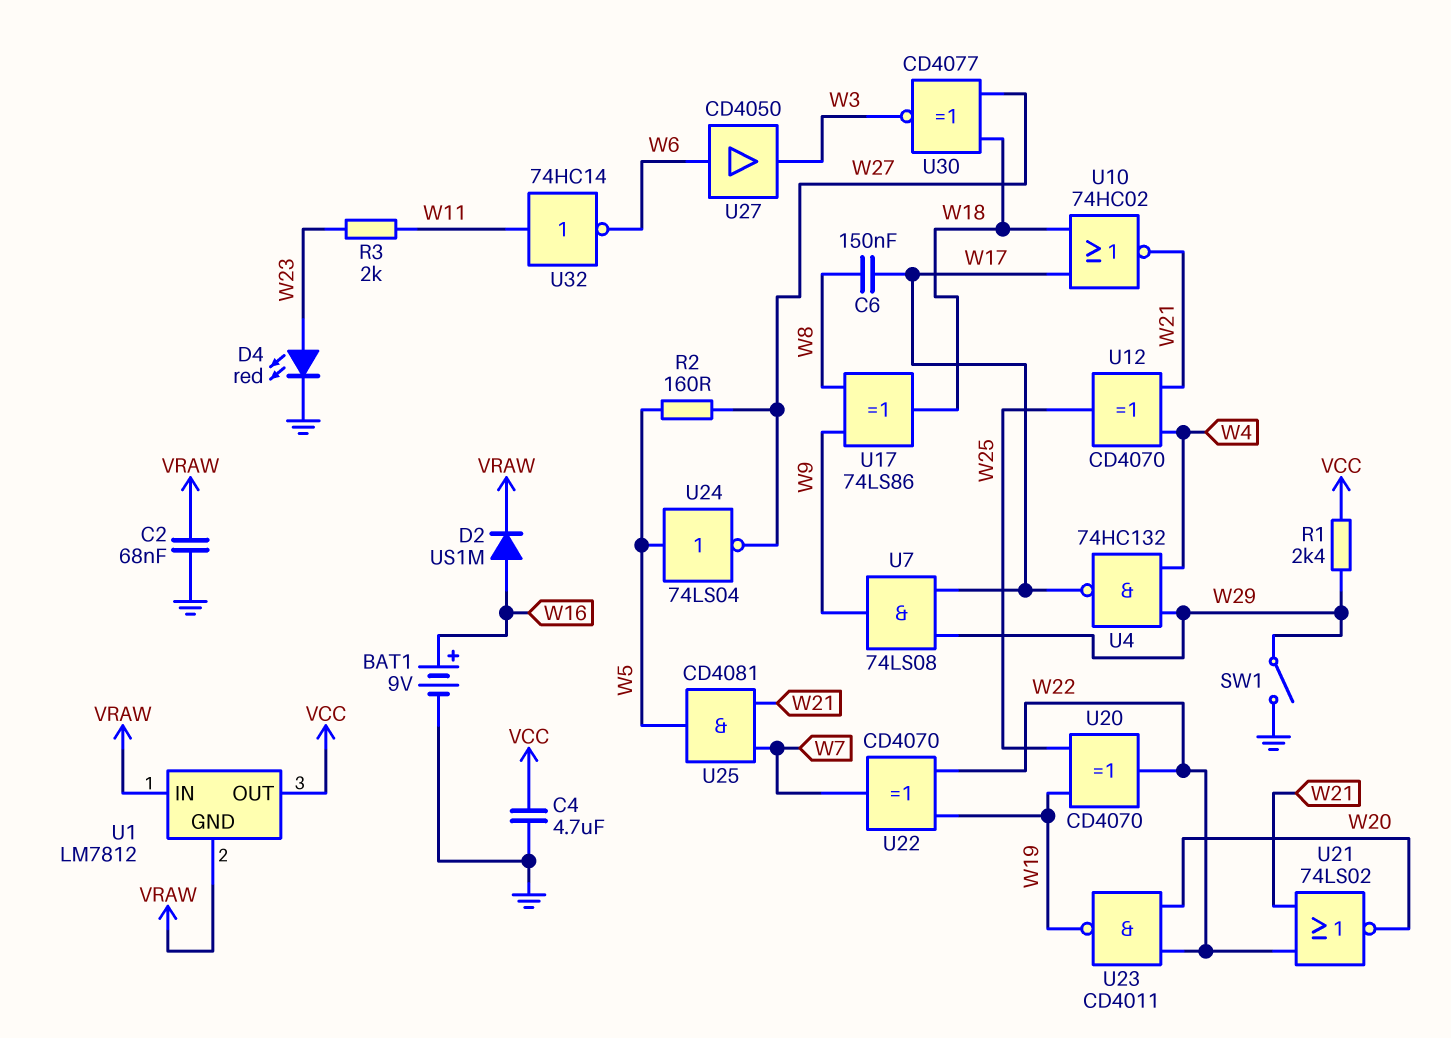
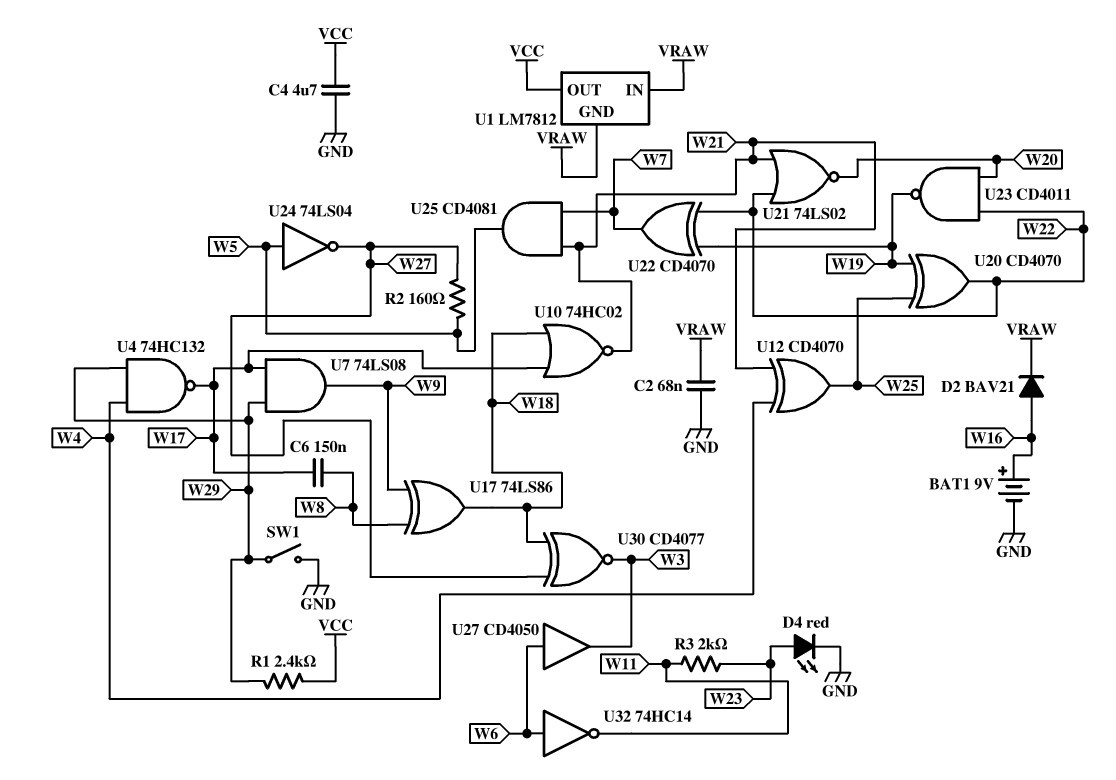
D2: diode US1M (A W16, K VRAW) -> diode BAV21 (A W16, K VRAW)
U32: NOT 74HC14 (in W11, out W6) -> NOT 74HC14 (in W6, out W11)

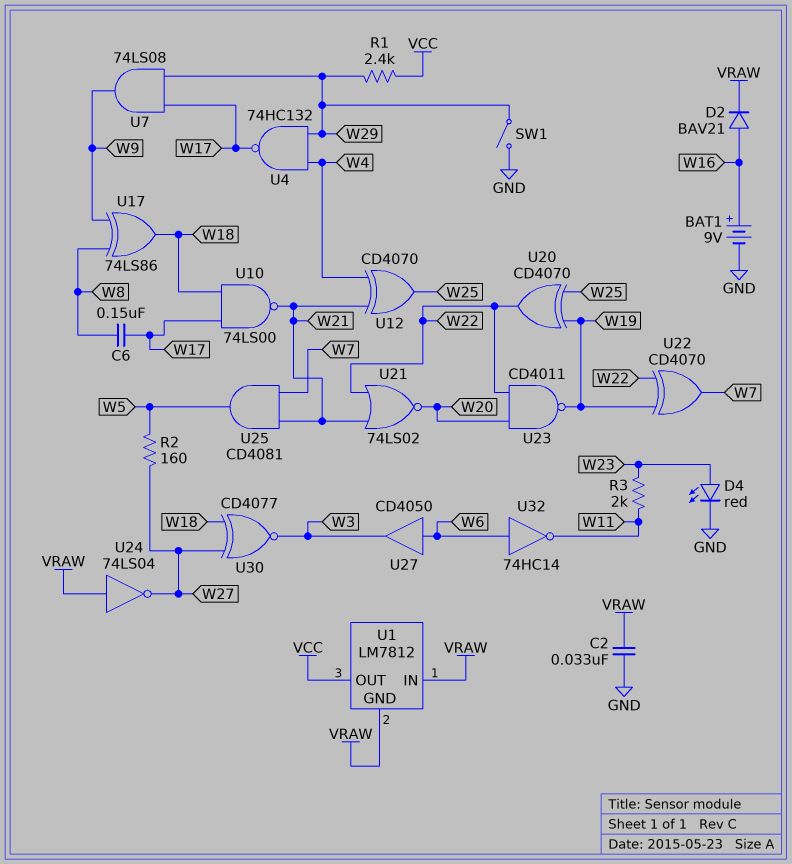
C2: 68nF (GND, VRAW) -> 33nF (GND, VRAW)
C4: 4.7uF (GND, VCC) -> none
U10: NOR 74HC02 (in W17, in W18, out W21) -> NAND 74LS00 (in W17, in W18, out W21)
U24: NOT 74LS04 (in W5, out W27) -> NOT 74LS04 (in VRAW, out W27)

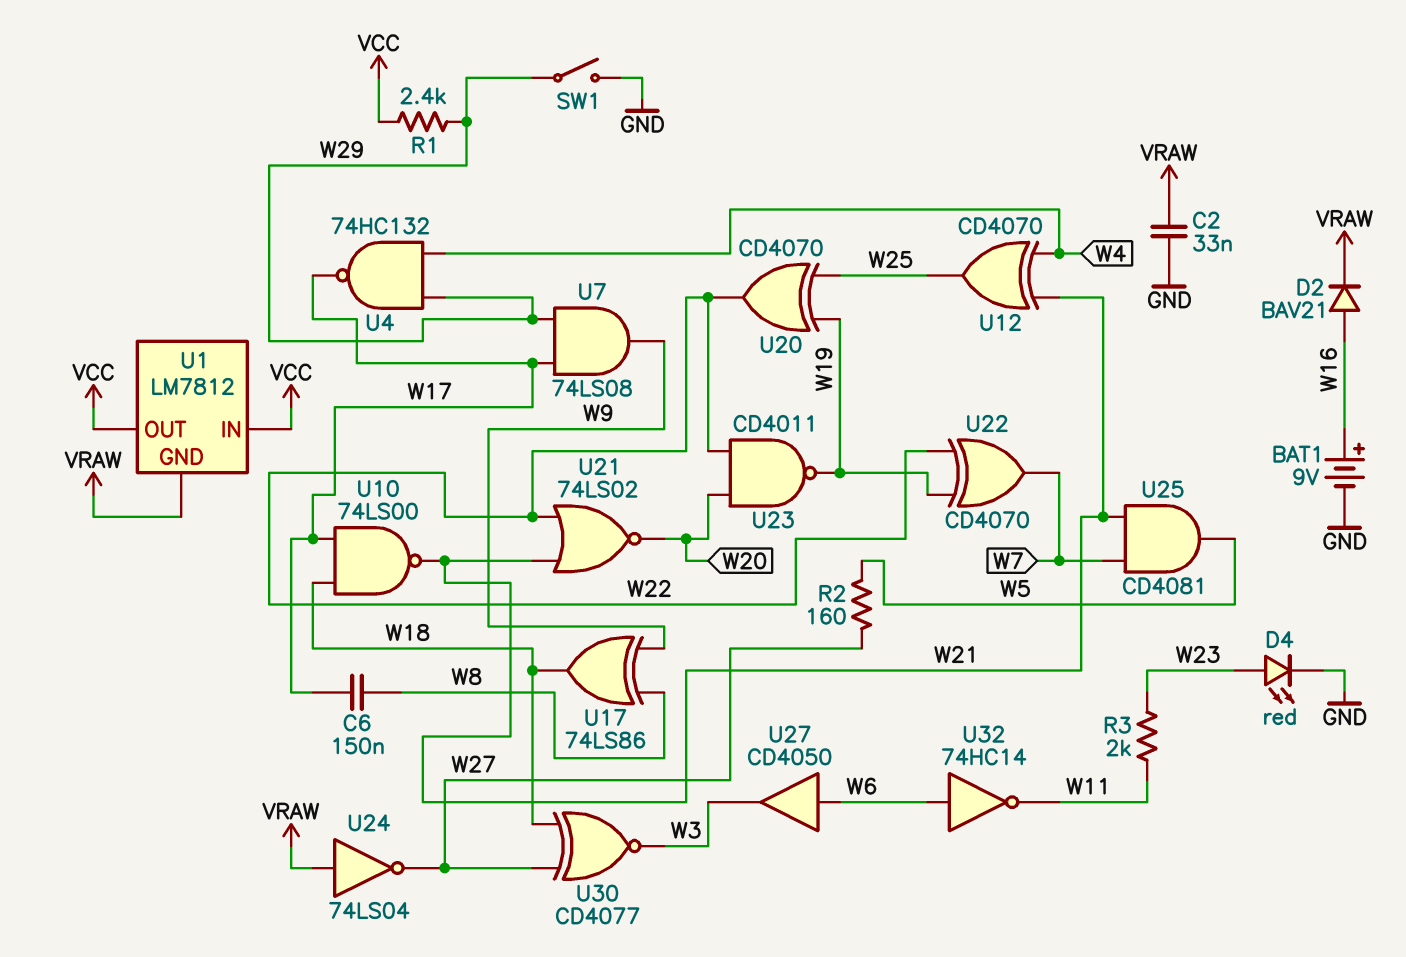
U1 pin IN: VRAW -> VCC

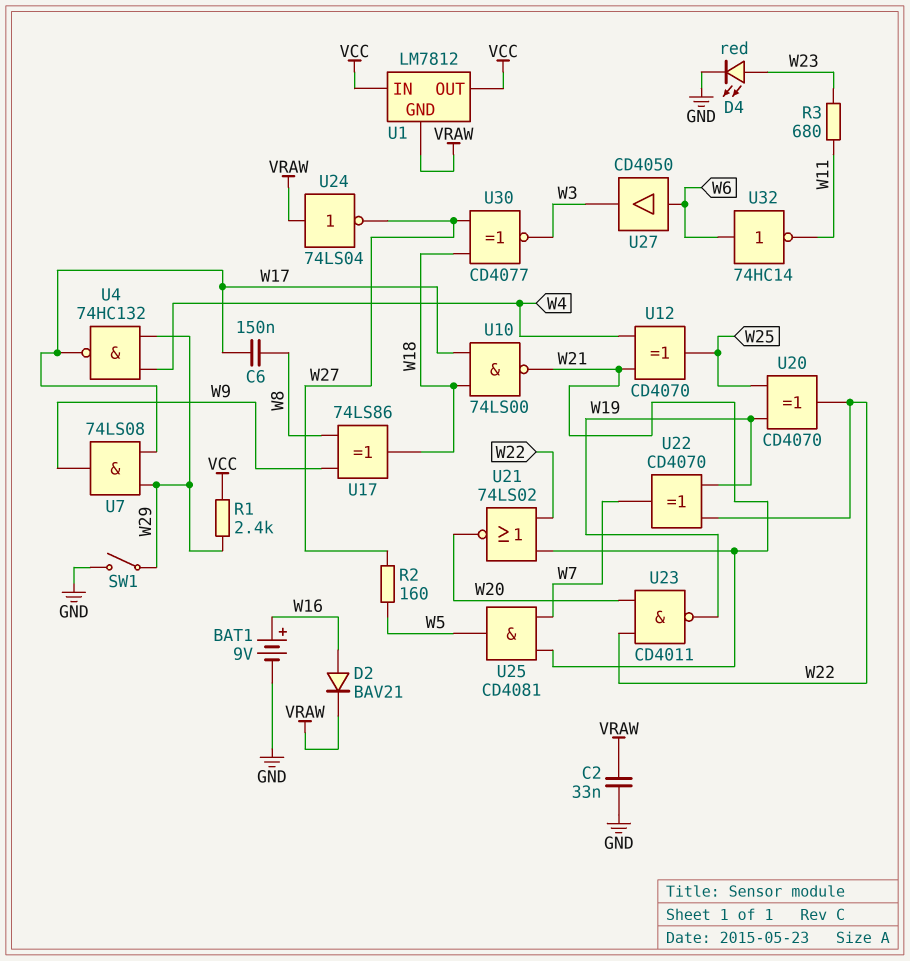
R3: 2k (W11, W23) -> 680 (W11, W23)

